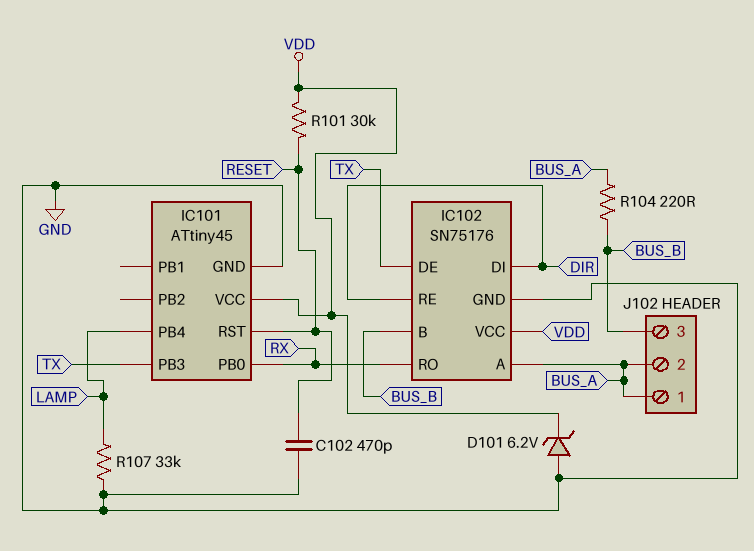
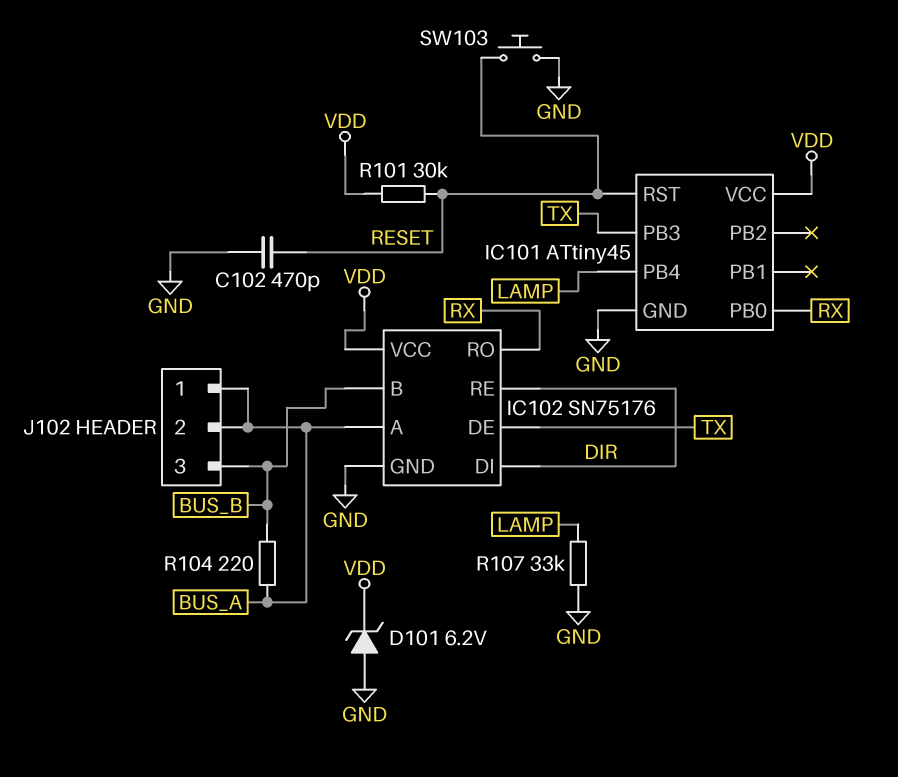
SW103: none -> button (GND, RESET)

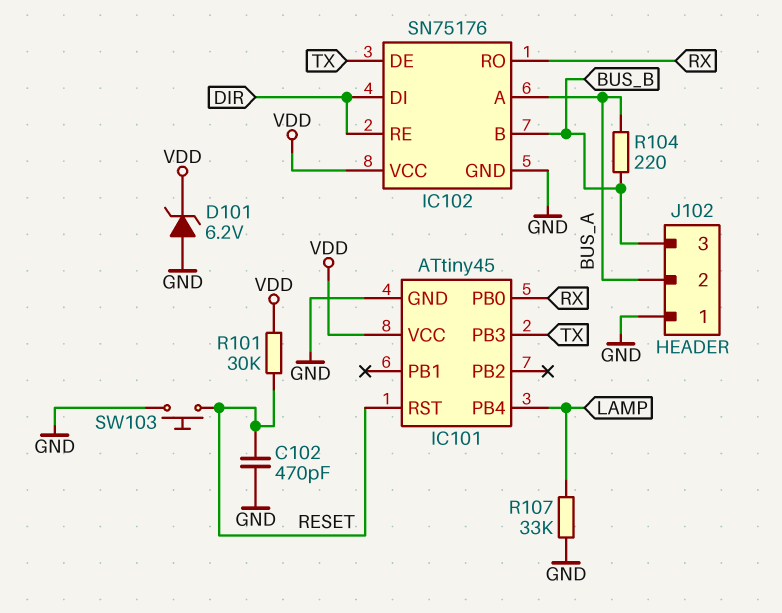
J102 pin 1: BUS_A -> GND

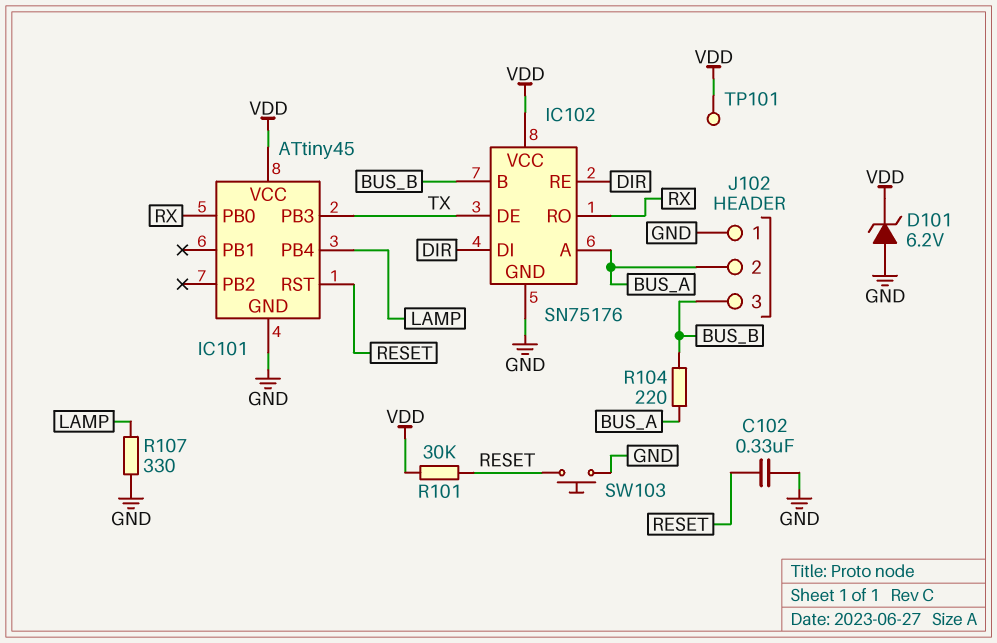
C102: 470pF (GND, RESET) -> 330nF (GND, RESET)
R107: 33k (GND, LAMP) -> 330 (GND, LAMP)
TP101: none -> test point (VDD)

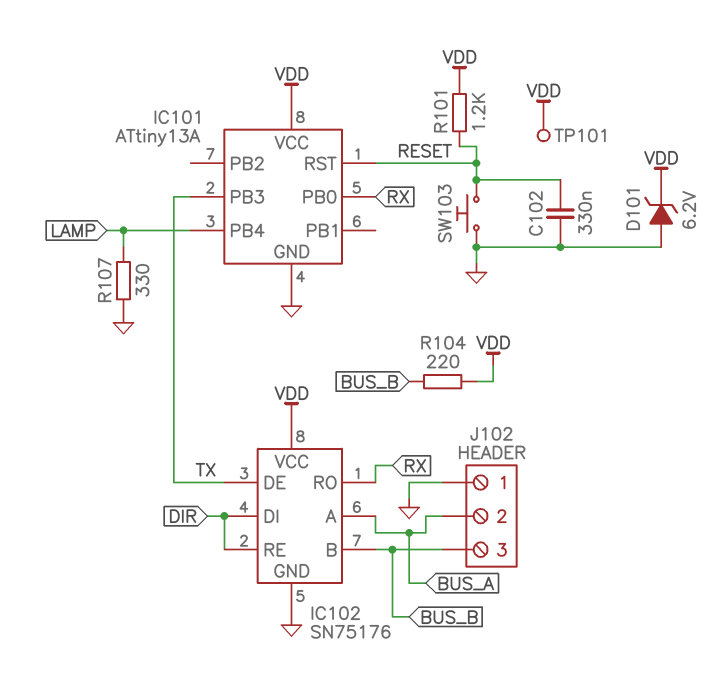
IC101: ATtiny45 -> ATtiny13A
R101: 30k (RESET, VDD) -> 1.2k (RESET, VDD)
R104: 220 (BUS_A, BUS_B) -> 220 (BUS_B, VDD)

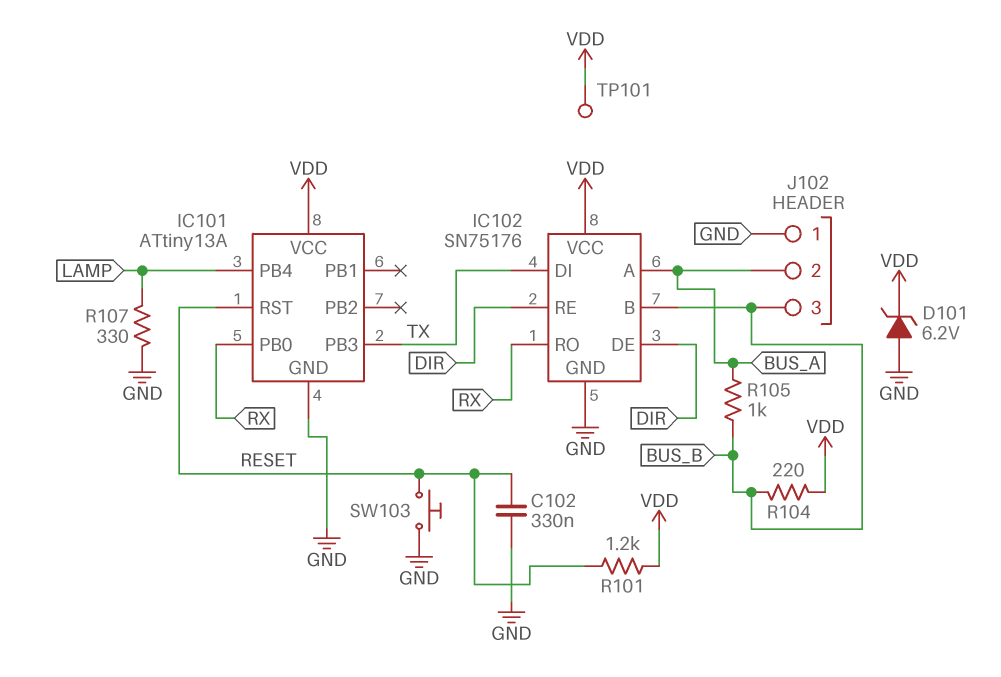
IC102 pin DE: TX -> DIR
IC102 pin DI: DIR -> TX
R105: none -> 1k (BUS_A, BUS_B)

